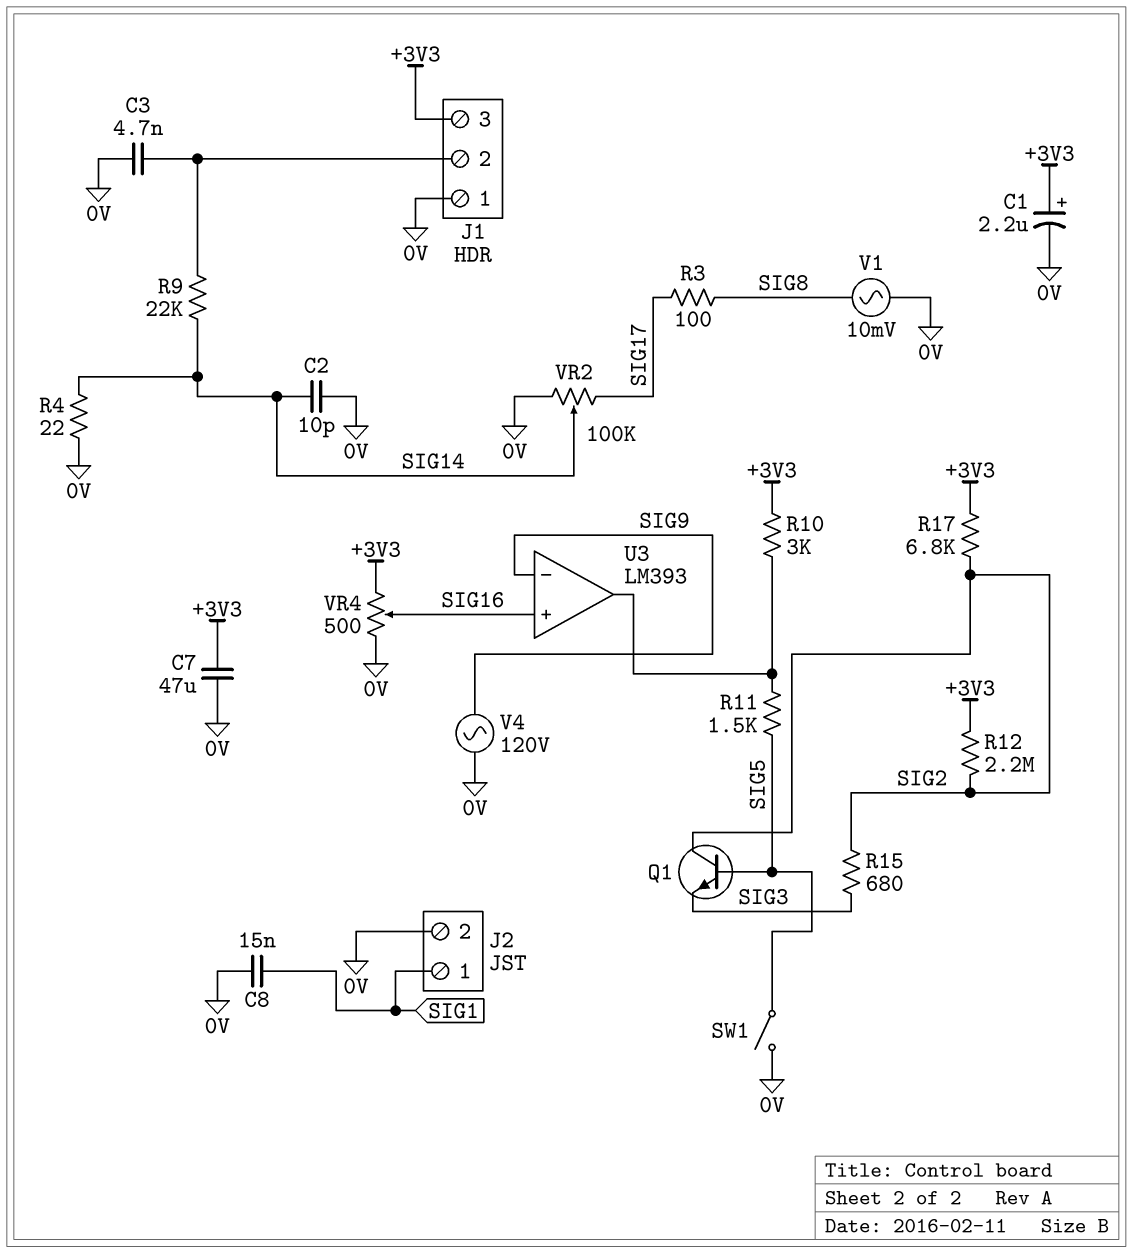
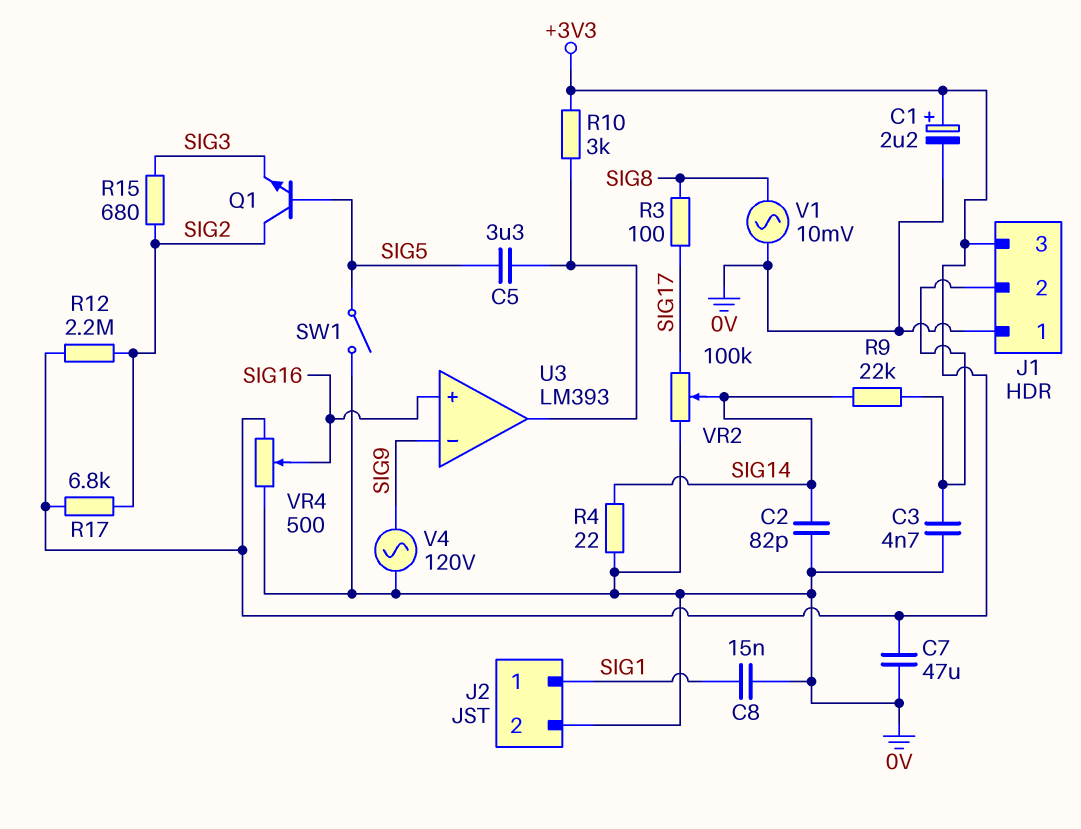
C2: 10pF (0V, SIG14) -> 82pF (0V, SIG14)
C5: none -> 3.3uF (SIG5, U3/out)
R11: 1.5k (SIG5, U3/out) -> none

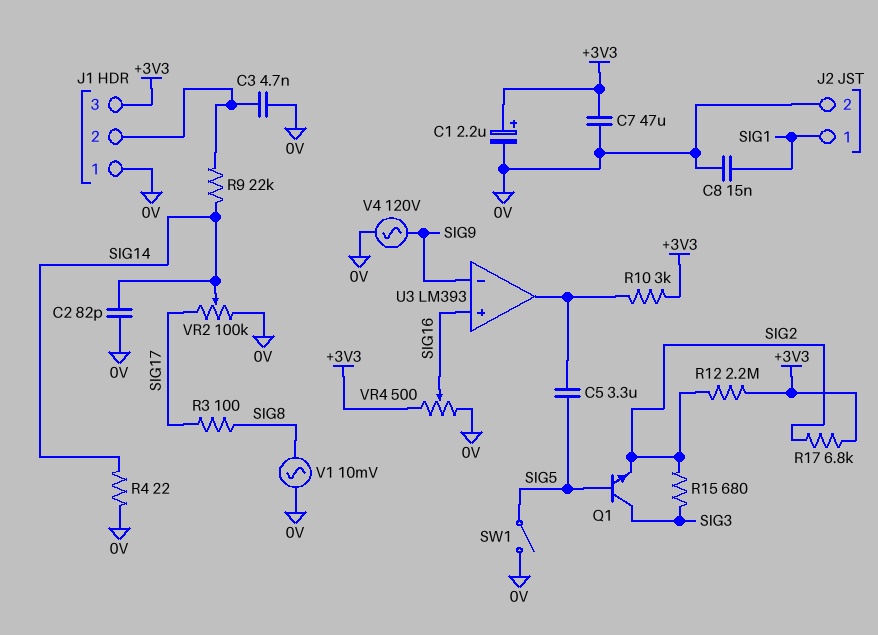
Q1: NPN (B SIG5, C SIG2, E SIG3) -> NPN (B SIG5, C SIG3, E SIG2)

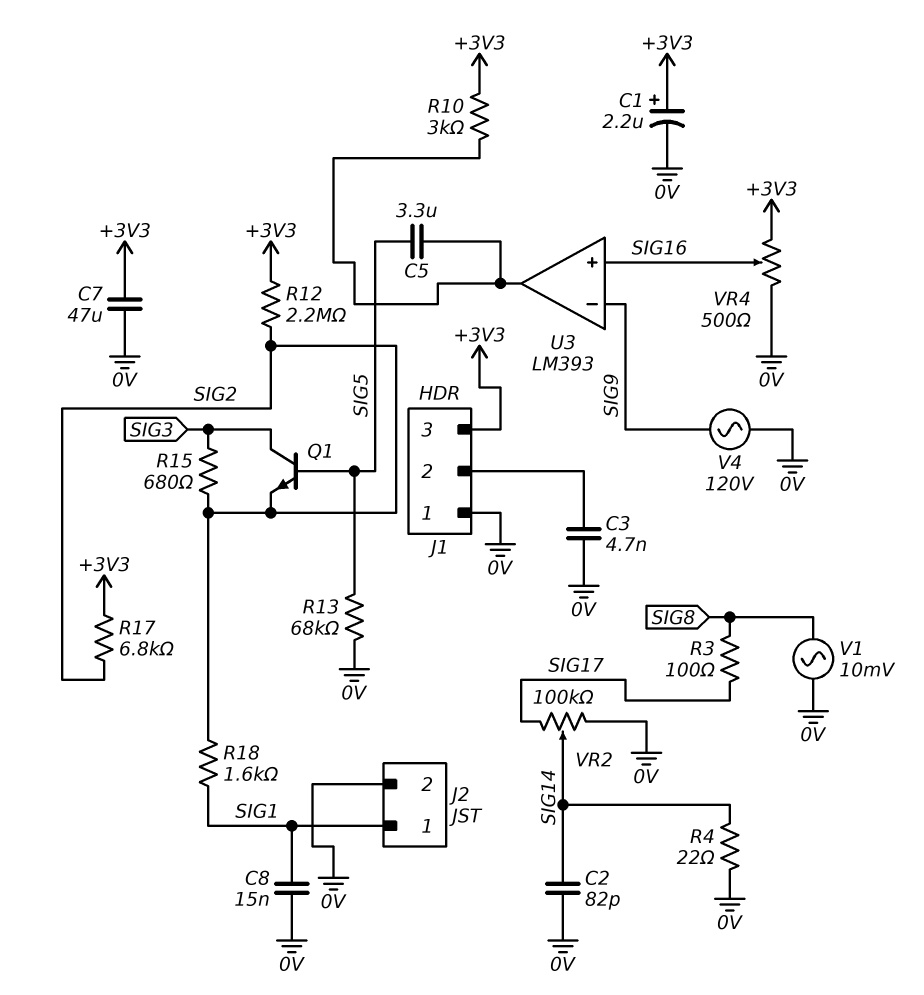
R9: 22k (J1/2, SIG14) -> none
R13: none -> 68k (0V, SIG5)
R18: none -> 1.6k (SIG1, SIG2)
SW1: switch (0V, SIG5) -> none

